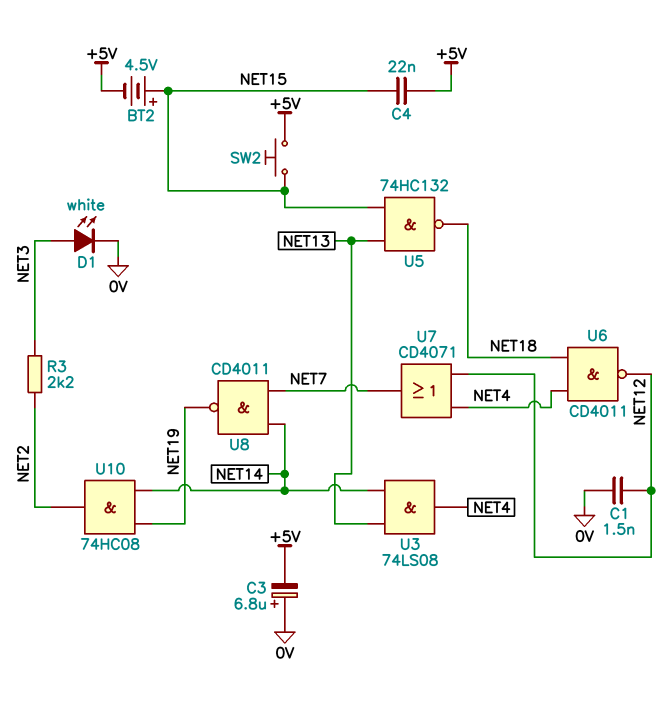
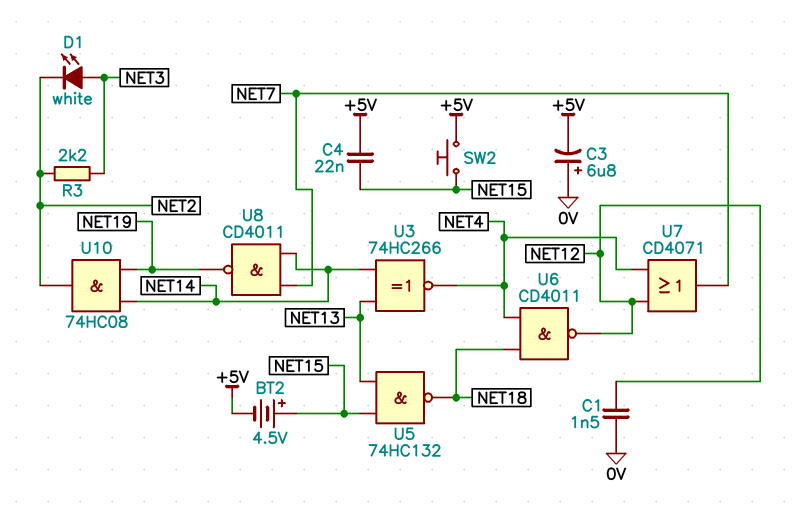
D1: LED white (A NET3, K 0V) -> LED white (A NET3, K NET2)
U3: AND 74LS08 (in NET13, in NET14, out NET4) -> XNOR 74HC266 (in NET13, in NET14, out NET4)

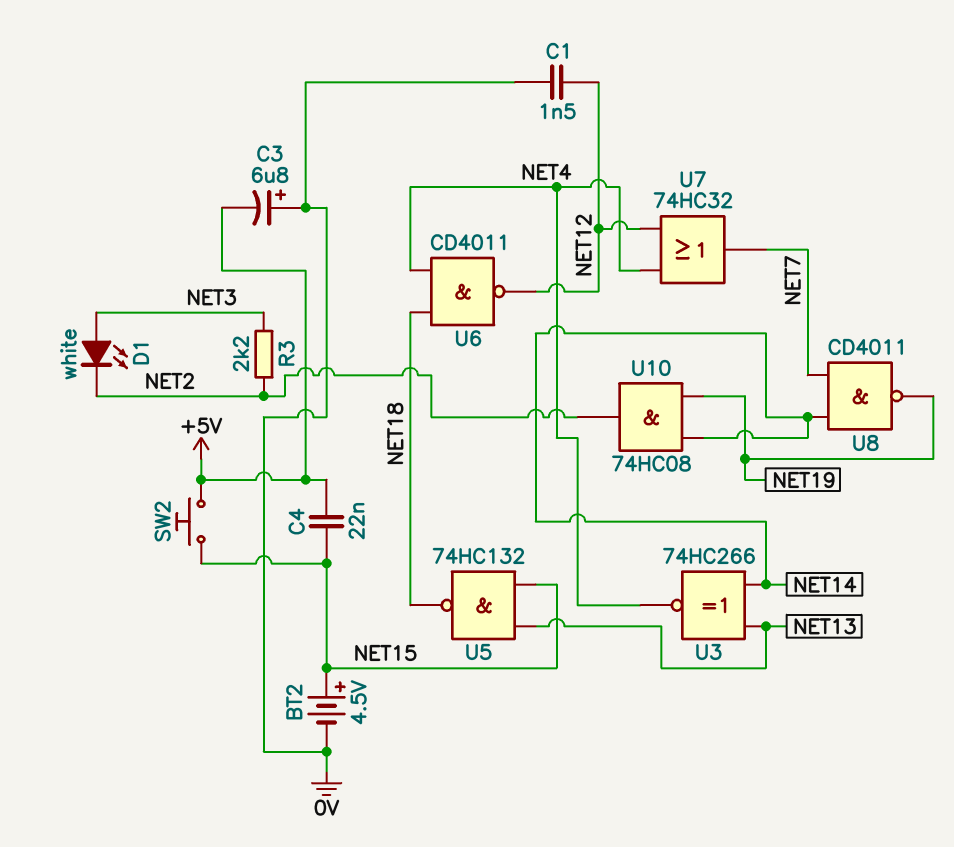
BT2: 4.5V (plus NET15, minus +5V) -> 4.5V (plus NET15, minus 0V)
U7: OR CD4071 (in NET4, in NET12, out NET7) -> OR 74HC32 (in NET4, in NET12, out NET7)

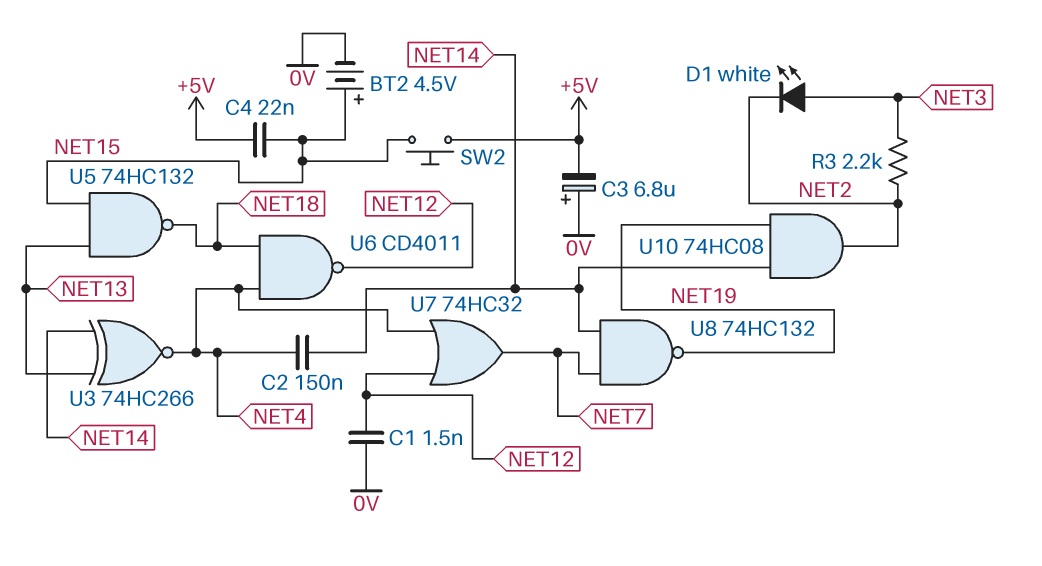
C2: none -> 150nF (NET4, NET14)
U8: NAND CD4011 (in NET7, in NET14, out NET19) -> NAND 74HC132 (in NET7, in NET14, out NET19)

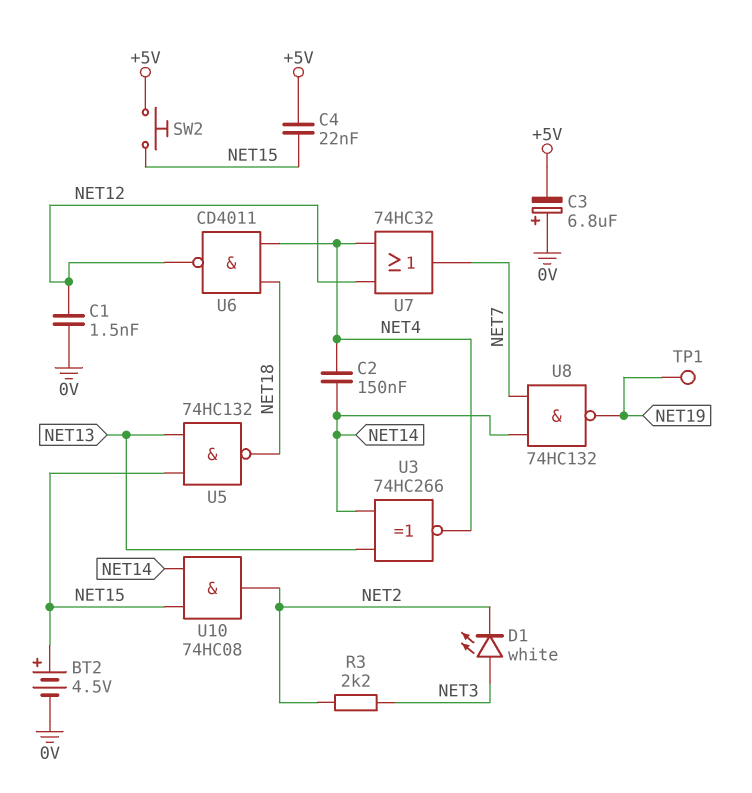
TP1: none -> test point (NET19)
U10: AND 74HC08 (in NET14, in NET19, out NET2) -> AND 74HC08 (in NET14, in NET15, out NET2)

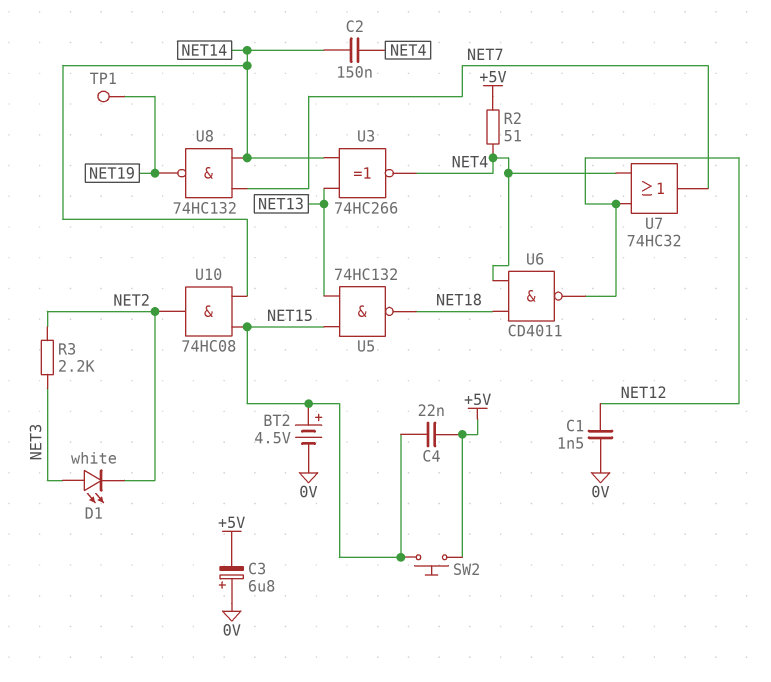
R2: none -> 51 (+5V, NET4)

